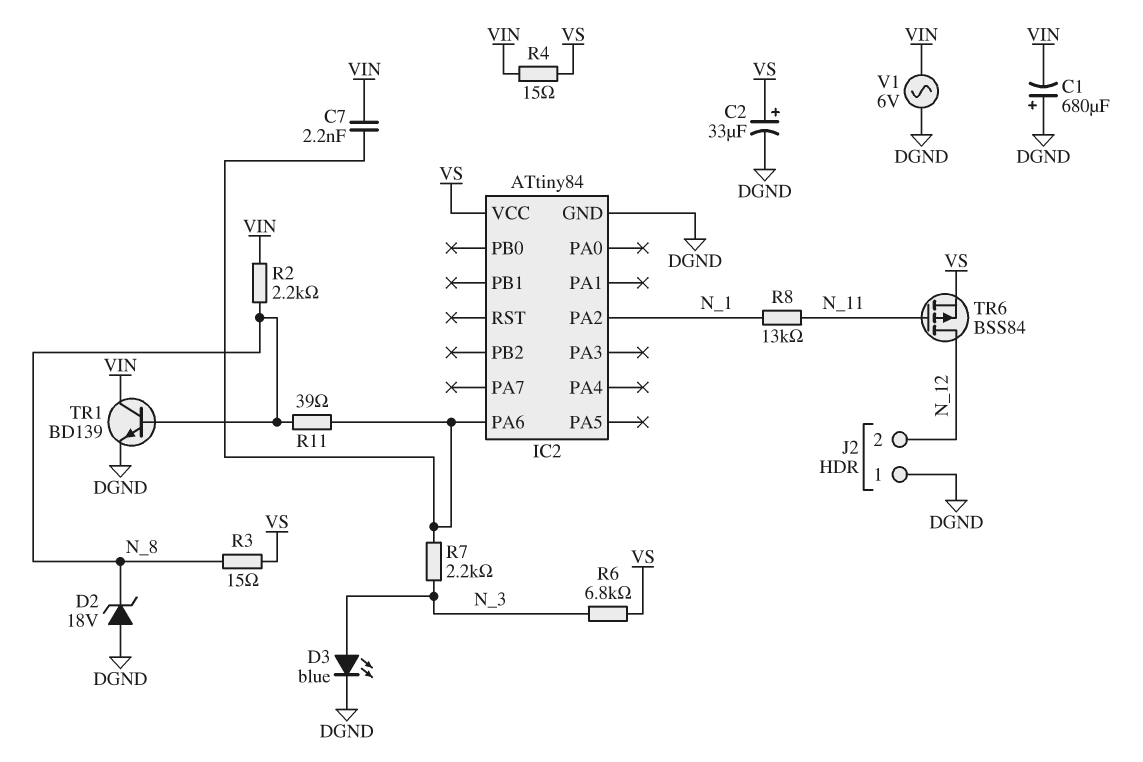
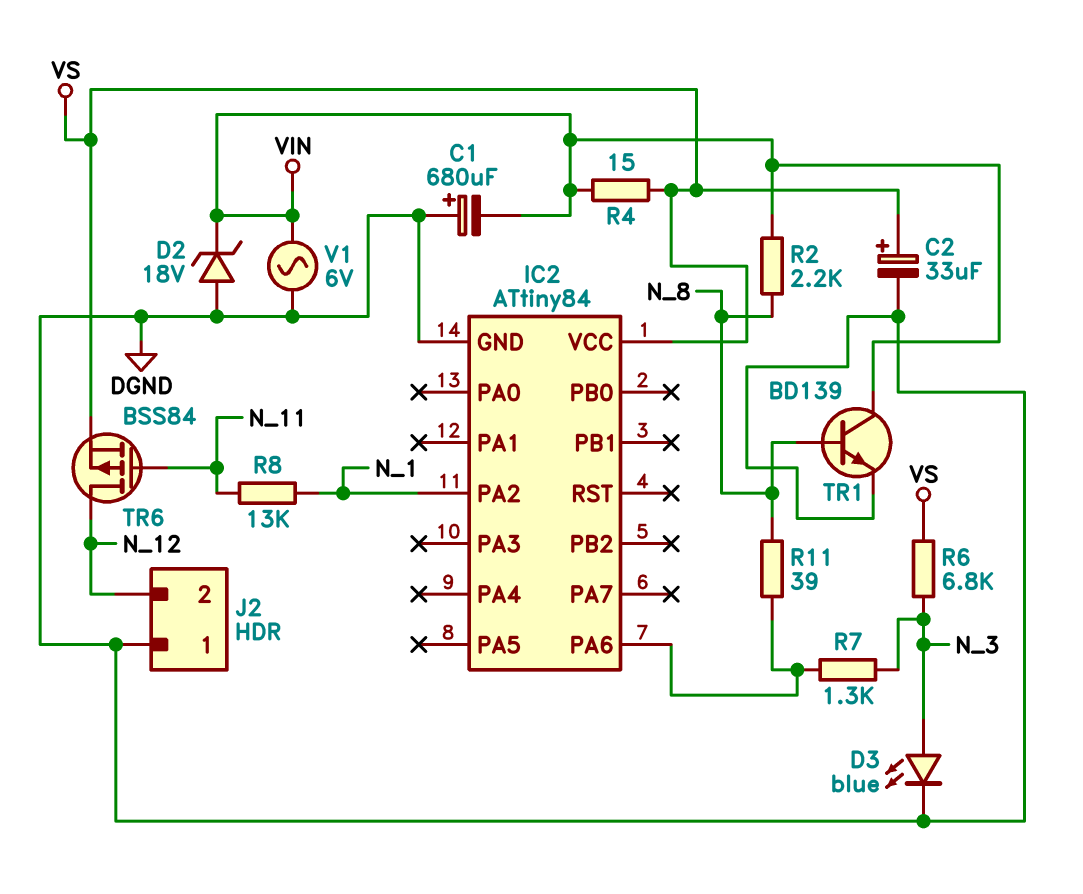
C7: 2.2nF (IC2/PA6, VIN) -> none
D2: zener 18V (A DGND, K N_8) -> zener 18V (A DGND, K VIN)
R3: 15 (N_8, VS) -> none
R7: 2.2k (IC2/PA6, N_3) -> 1.3k (IC2/PA6, N_3)

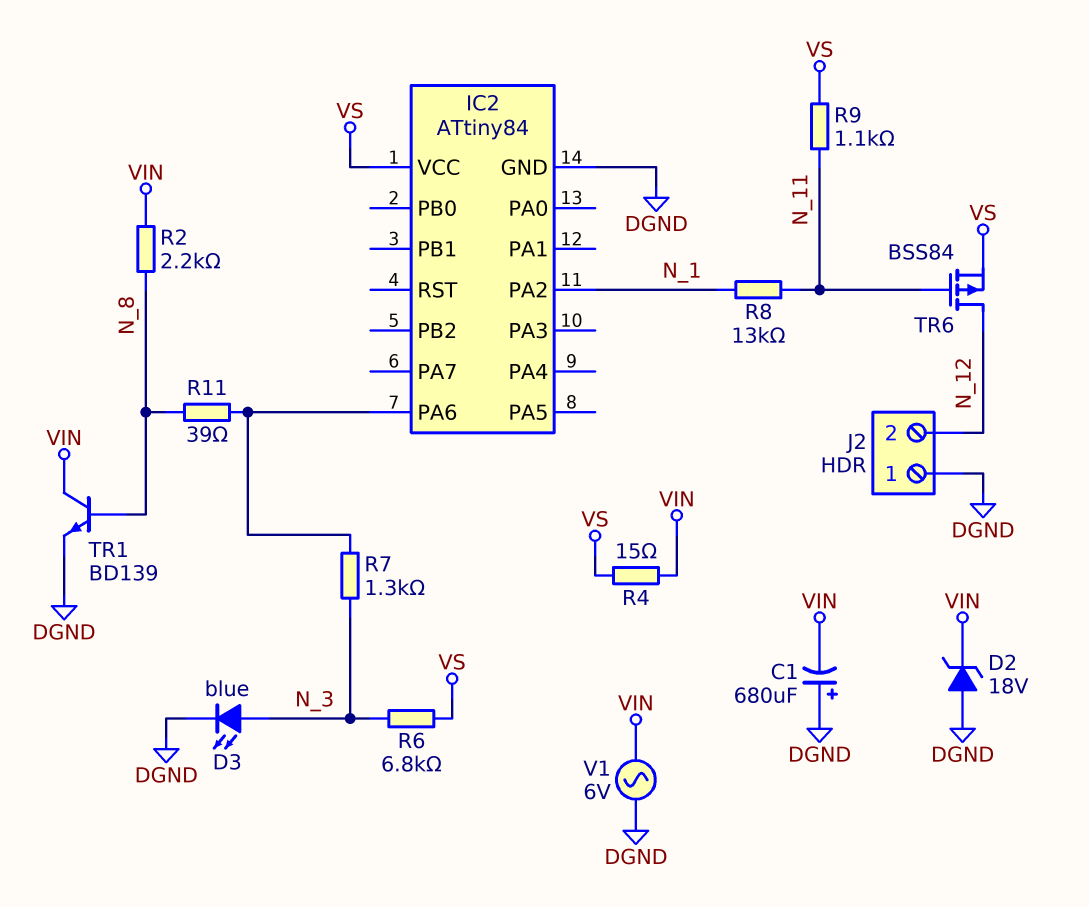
C2: 33uF (plus VS, minus DGND) -> none
R9: none -> 1.1k (N_11, VS)

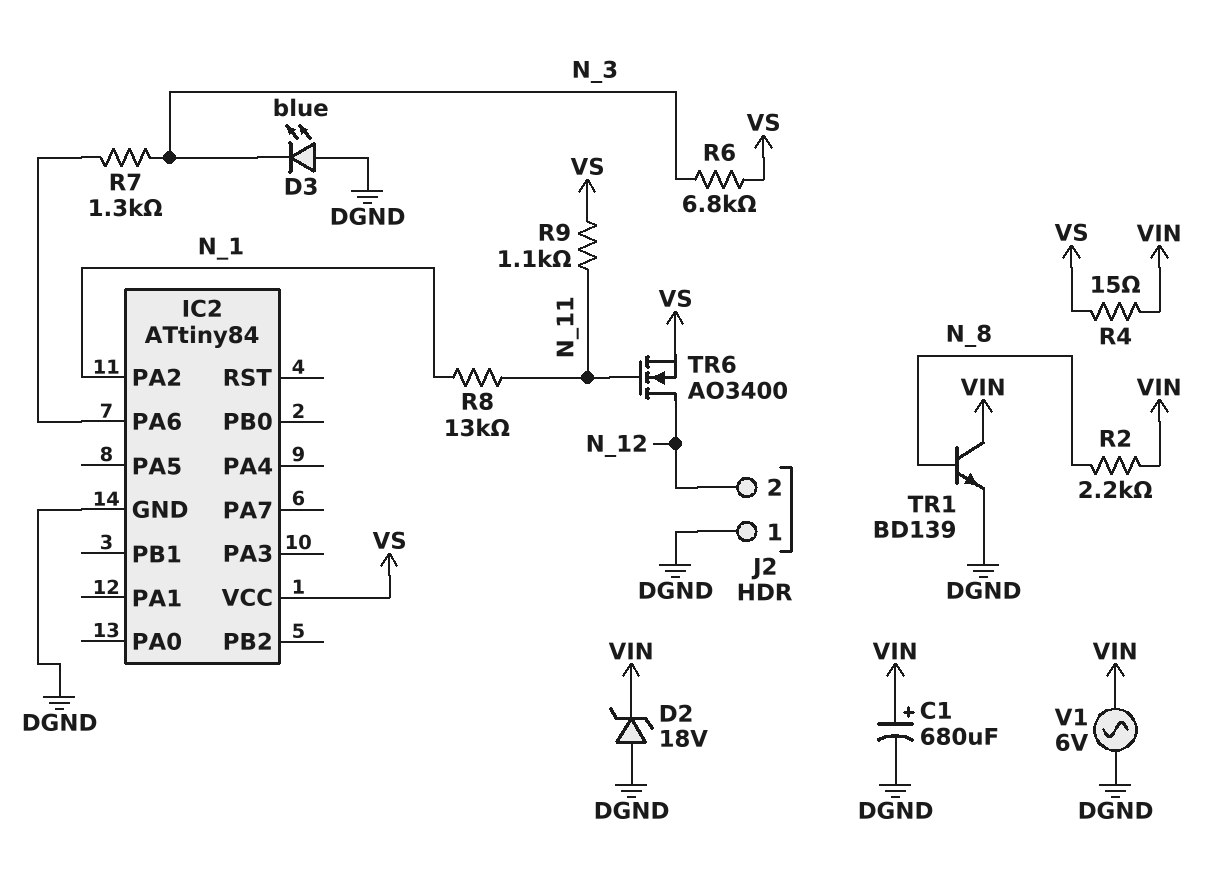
C1: 680uF (plus DGND, minus VIN) -> 680uF (plus VIN, minus DGND)
D3: LED blue (A N_3, K DGND) -> LED blue (A DGND, K N_3)
R11: 39 (IC2/PA6, N_8) -> none
TR6: PMOS BSS84 (G N_11, D N_12, S VS) -> NMOS AO3400 (G N_11, D N_12, S VS)

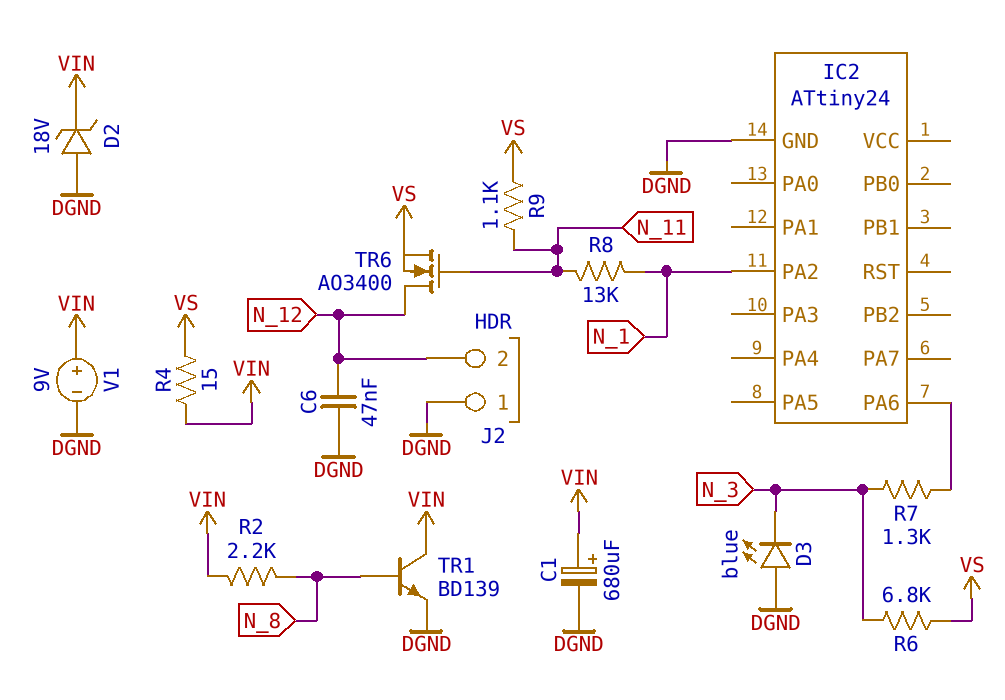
C6: none -> 47nF (DGND, N_12)
IC2: ATtiny84 -> ATtiny24
IC2 pin VCC: VS -> none
V1: AC 6V (DGND, VIN) -> 9V (plus VIN, minus DGND)

